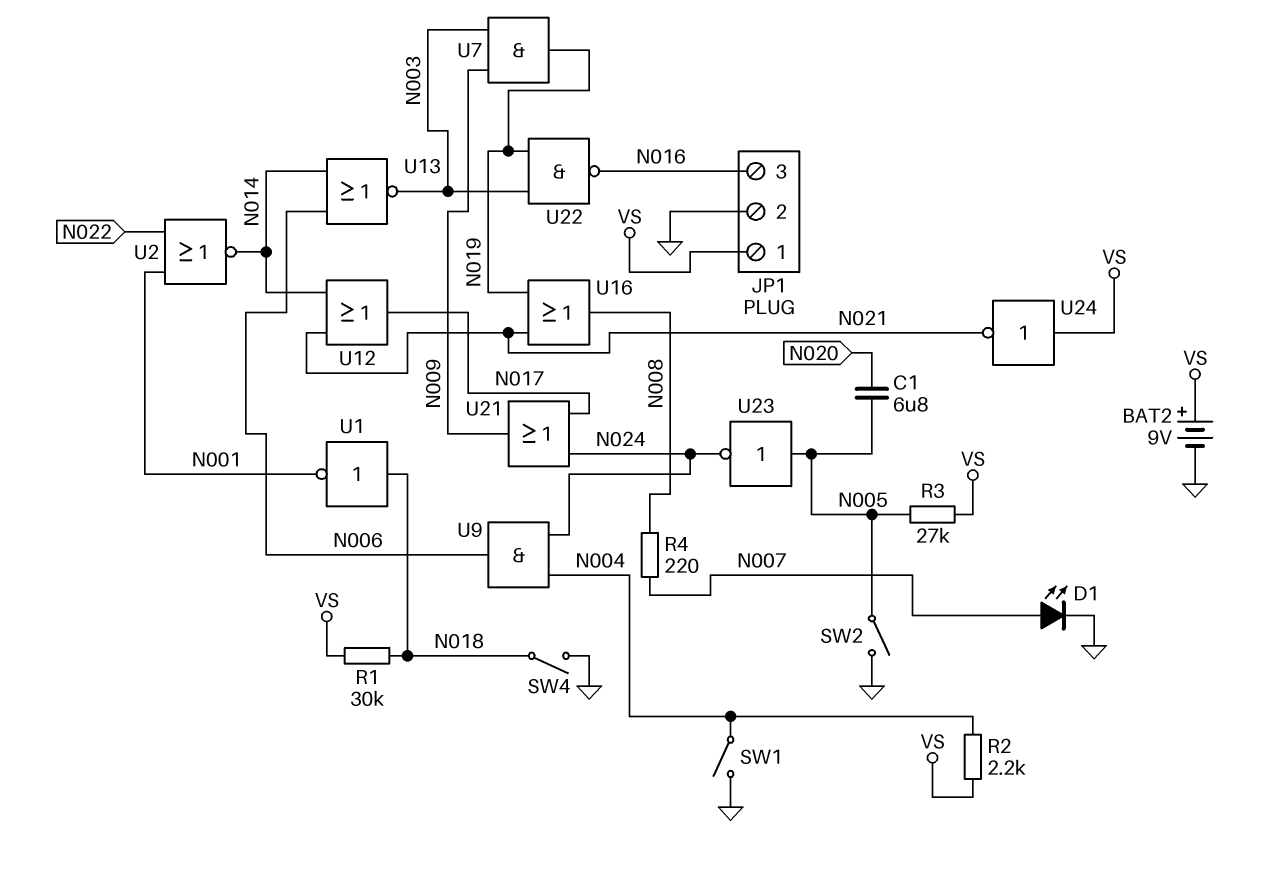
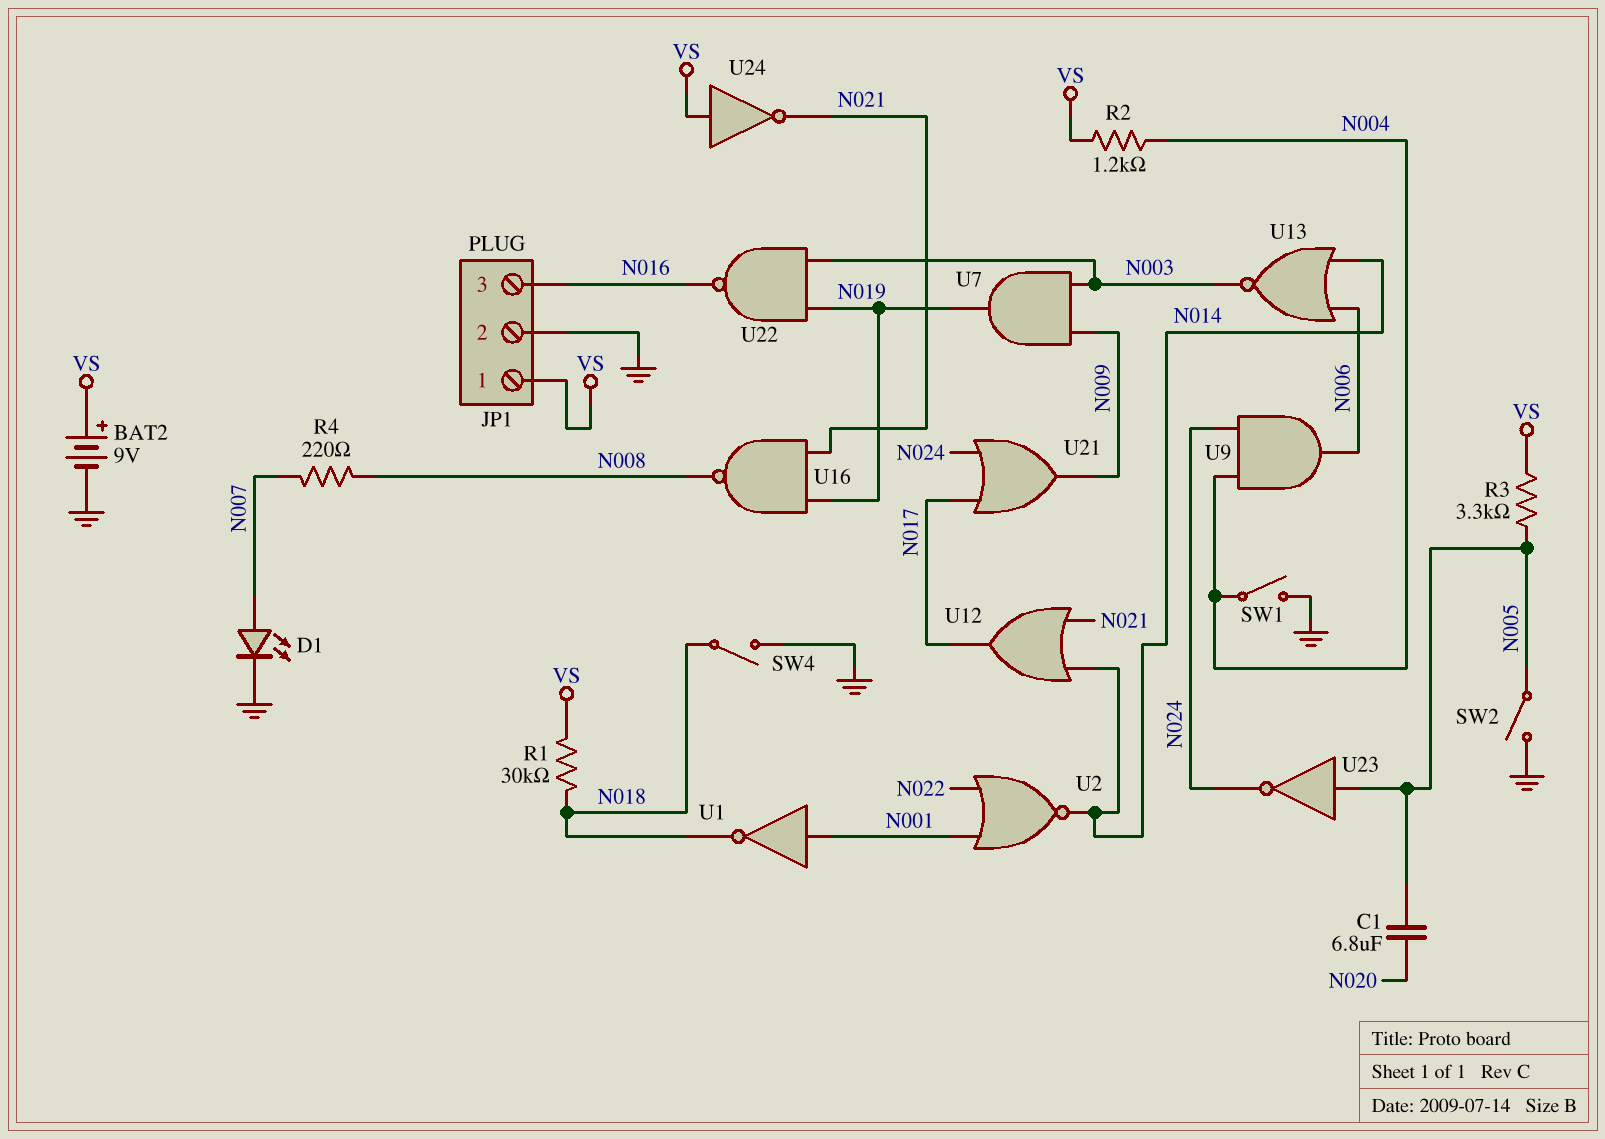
R2: 2.2k (N004, VS) -> 1.2k (N004, VS)
R3: 27k (N005, VS) -> 3.3k (N005, VS)
U1: NOT (in N018, out N001) -> NOT (in N001, out N018)
U16: OR (in N019, in N021, out N008) -> NAND (in N019, in N021, out N008)

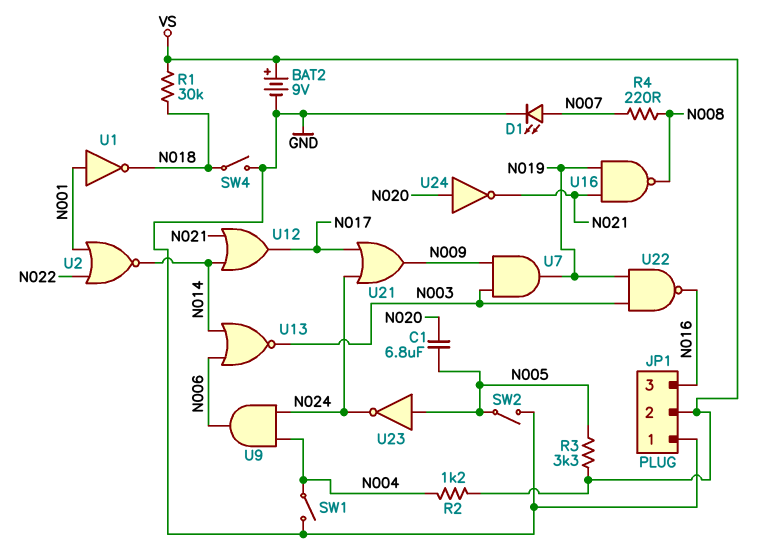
JP1 pin 1: VS -> GND
JP1 pin 2: GND -> VS
U24: NOT (in VS, out N021) -> NOT (in N020, out N021)

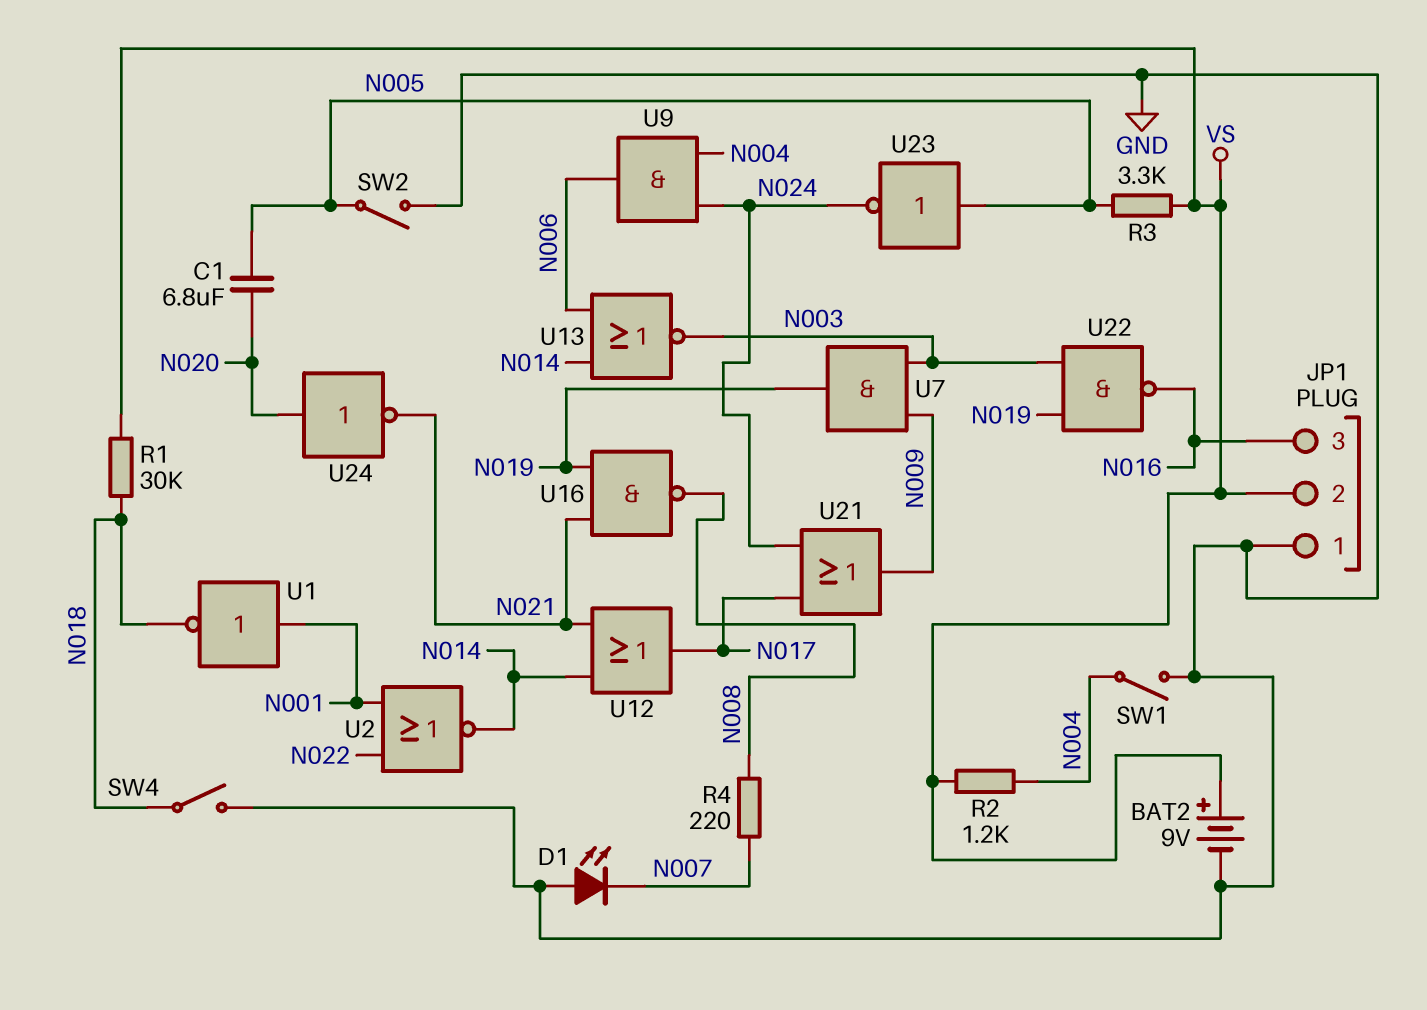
D1: LED (A N007, K GND) -> LED (A GND, K N007)

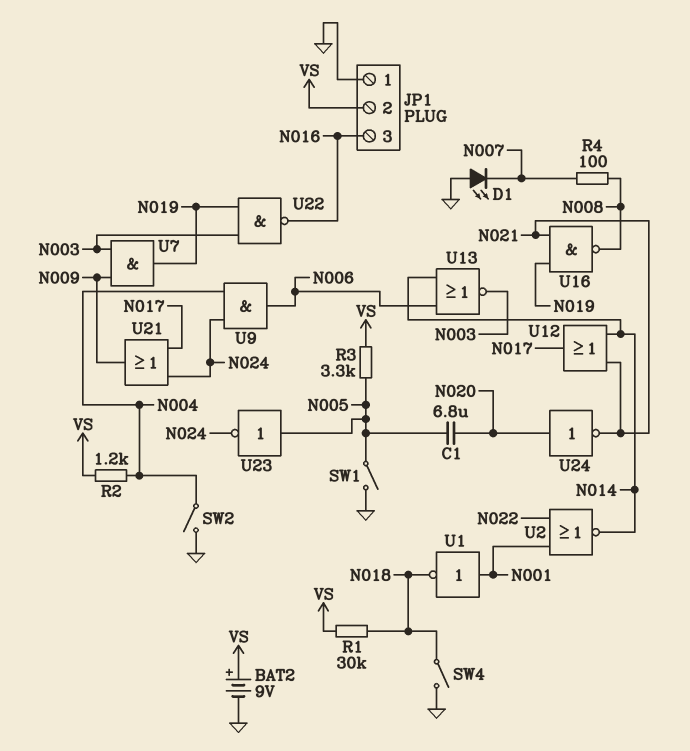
R4: 220 (N007, N008) -> 100 (N007, N008)
SW1: switch (GND, N004) -> switch (GND, N005)
SW2: switch (GND, N005) -> switch (GND, N004)

